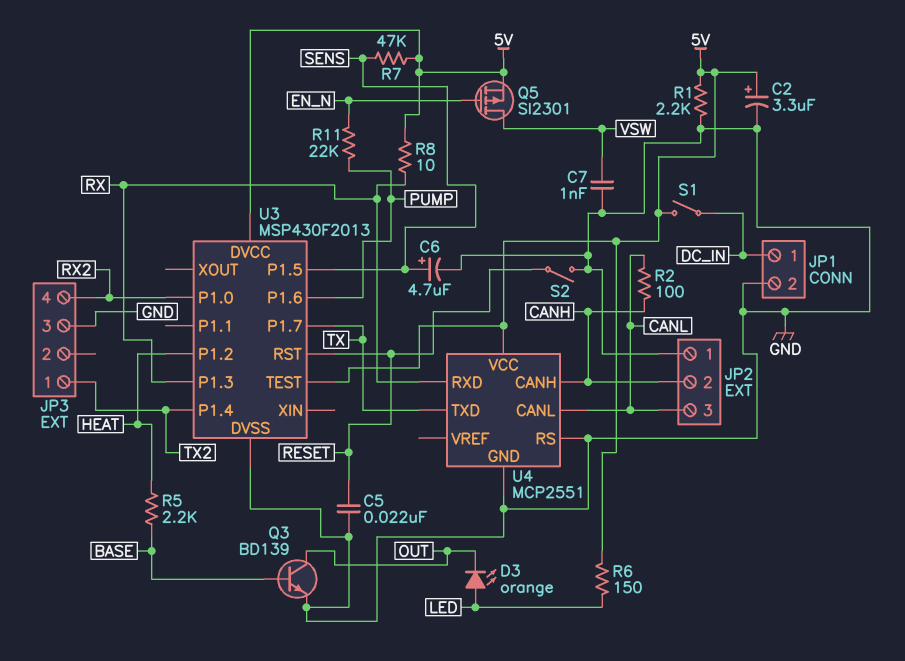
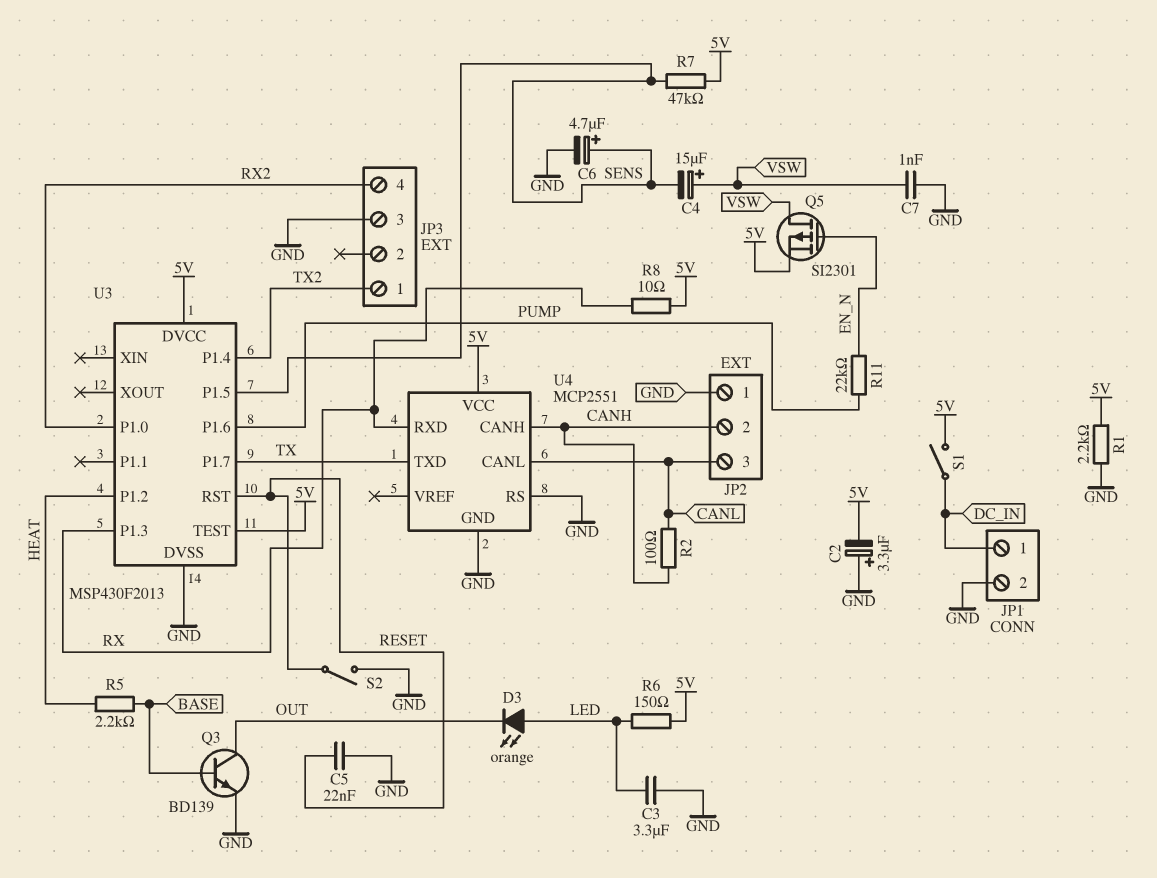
C2: 3.3uF (plus 5V, minus GND) -> 3.3uF (plus GND, minus 5V)
C3: none -> 3.3uF (GND, LED)
C4: none -> 15uF (plus VSW, minus SENS)

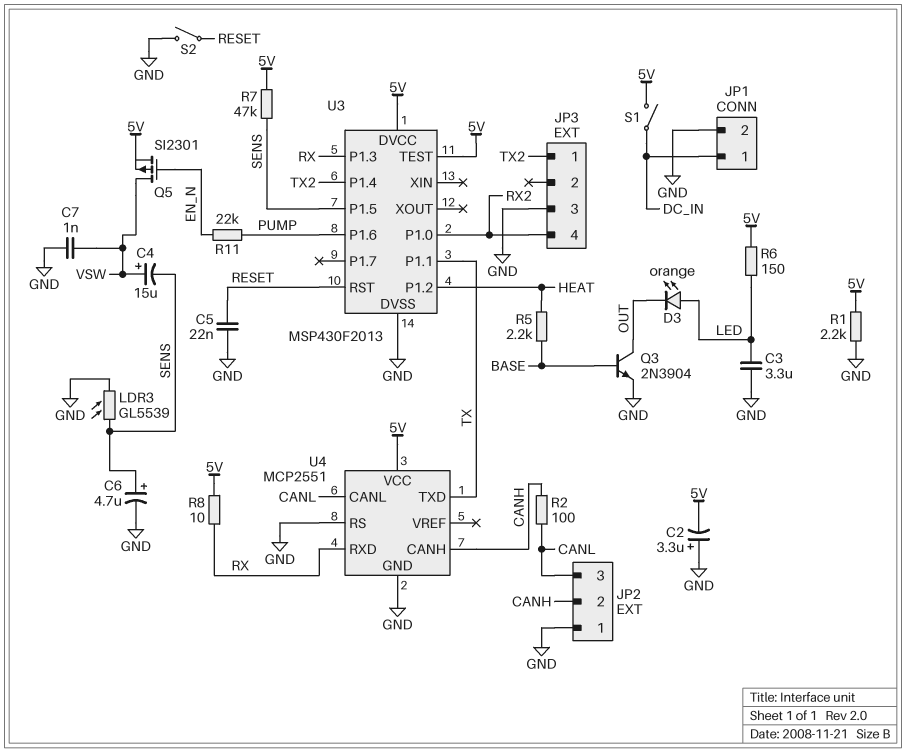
LDR3: none -> GL5539 (GND, SENS)
Q3: NPN BD139 (B BASE, C OUT, E GND) -> NPN 2N3904 (B BASE, C OUT, E GND)
U3 pin P1.1: none -> TX
U3 pin P1.7: TX -> none

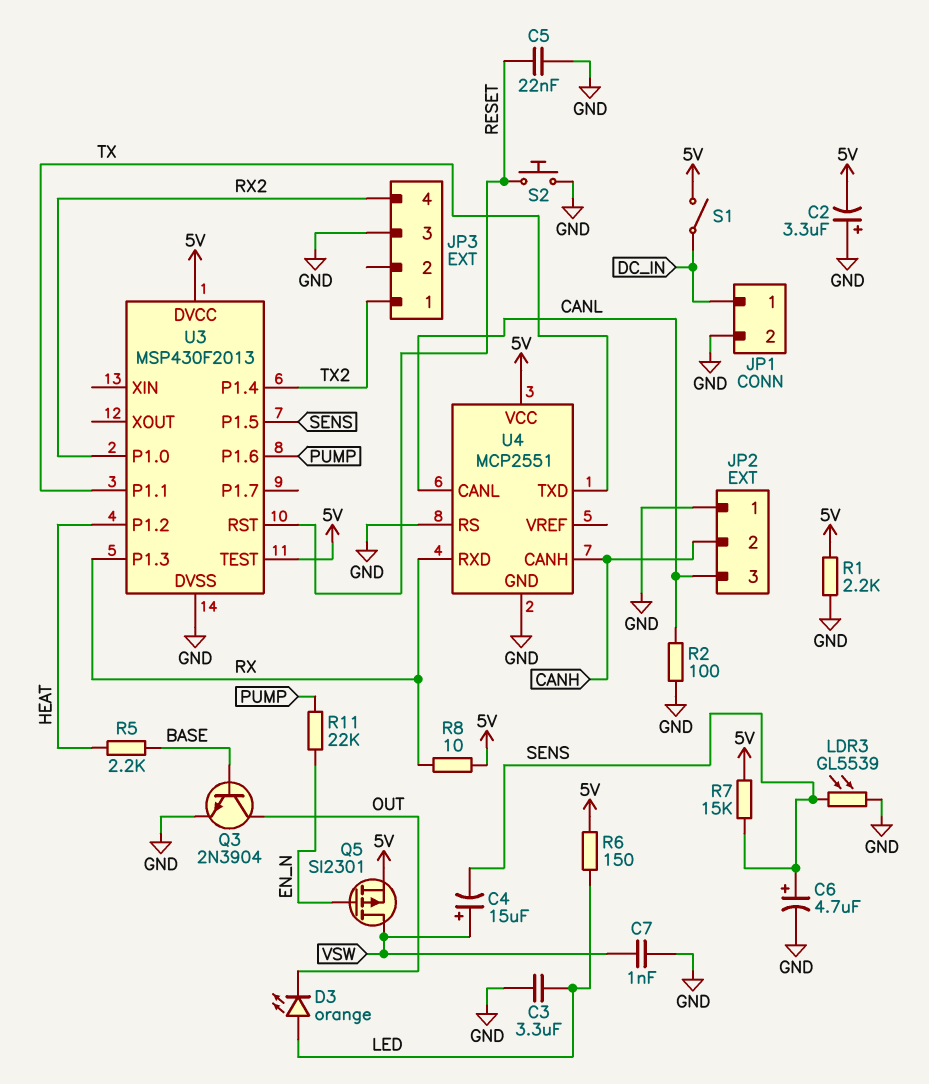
R2: 100 (CANH, CANL) -> 100 (CANL, GND)
R7: 47k (5V, SENS) -> 15k (5V, SENS)
S2: switch (GND, RESET) -> button (GND, RESET)

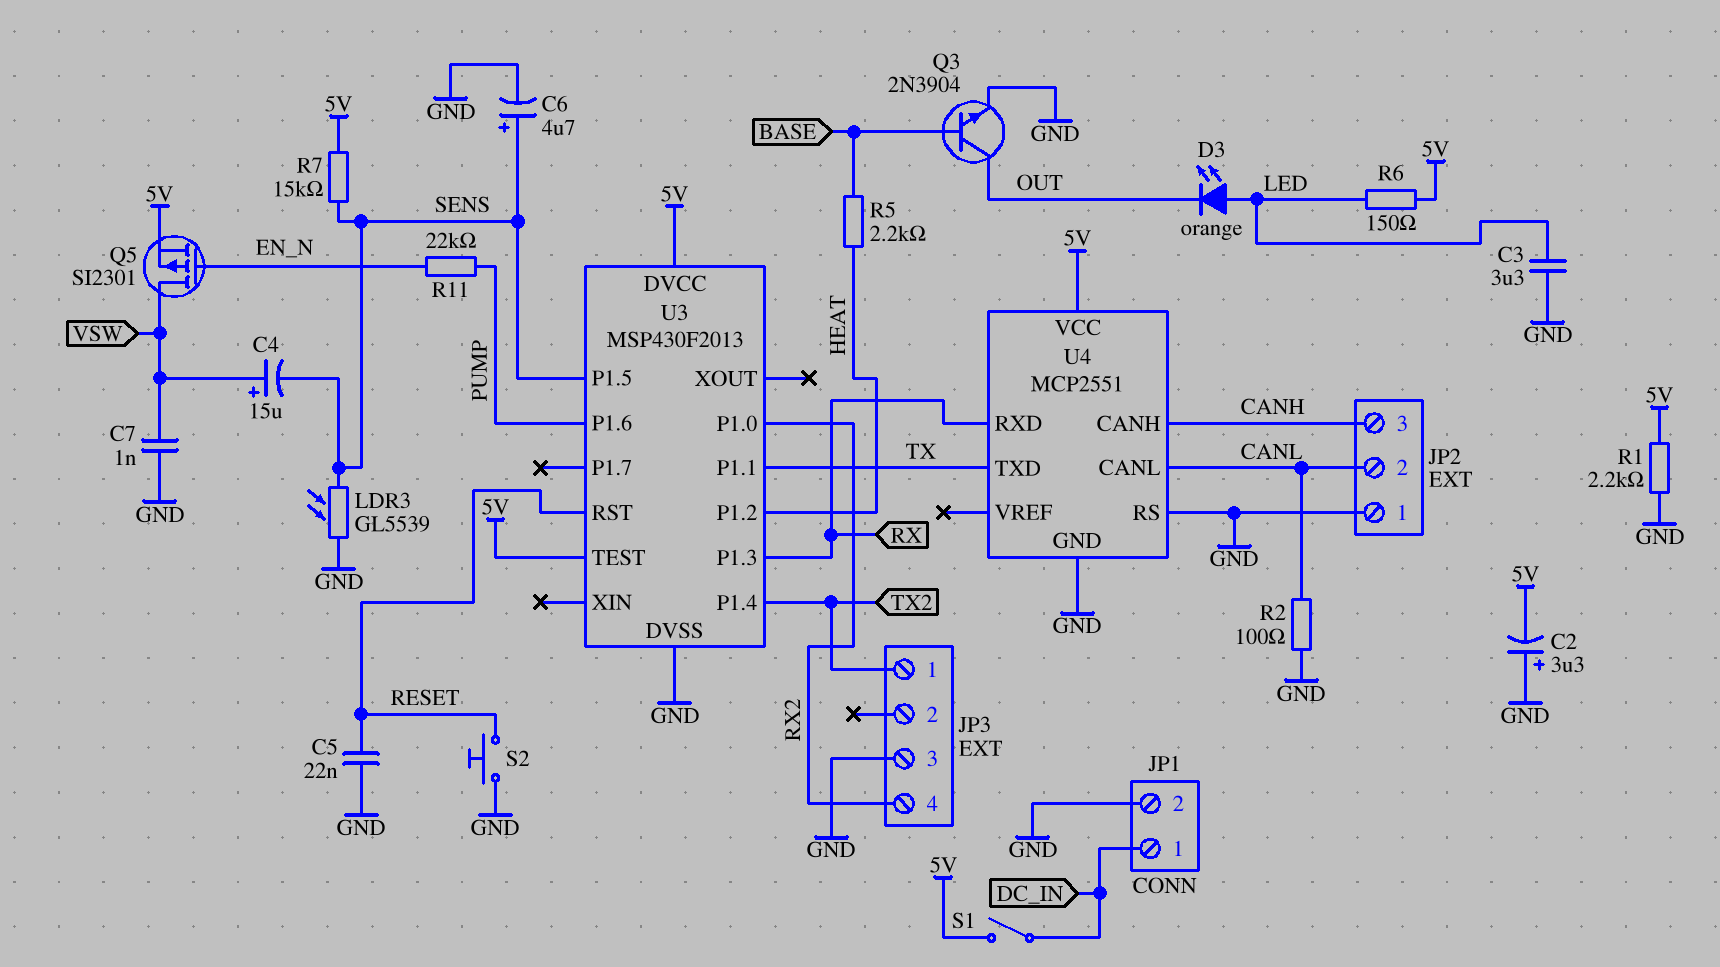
JP2 pin 2: CANH -> CANL
JP2 pin 3: CANL -> CANH
R8: 10 (5V, RX) -> none

